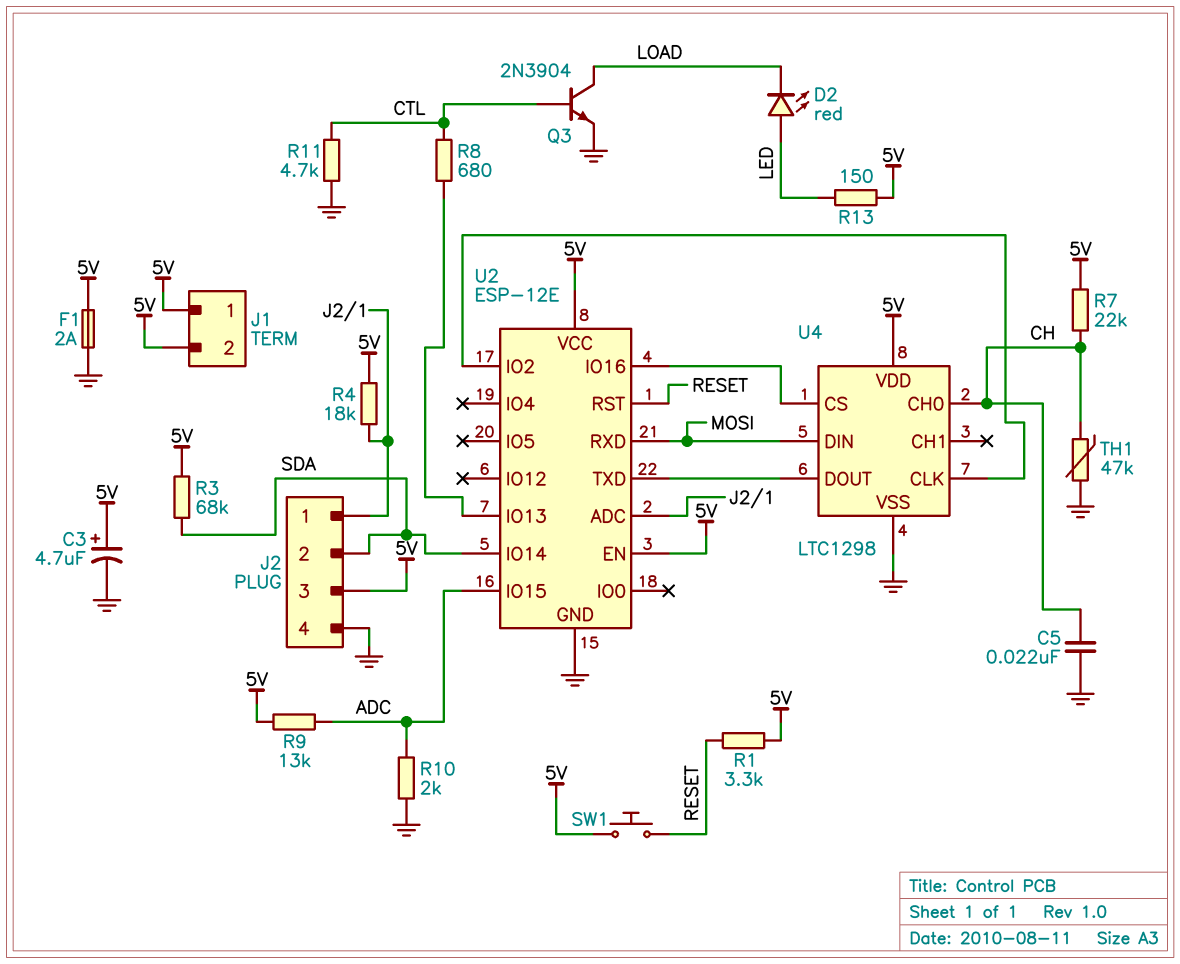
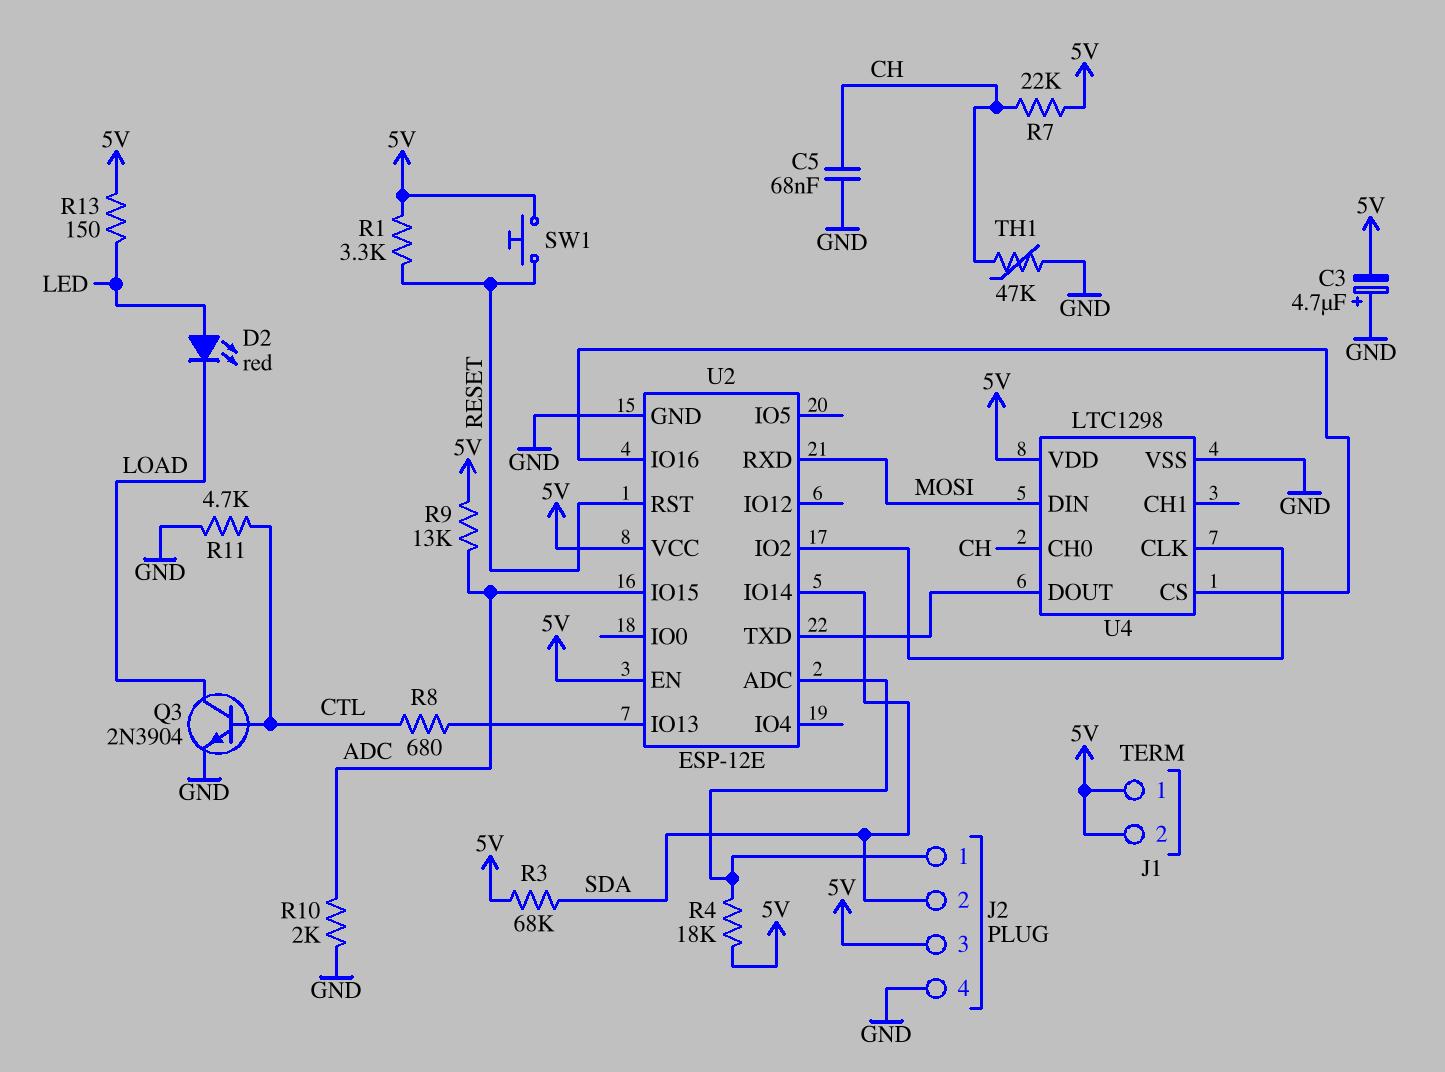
C3: 4.7uF (plus 5V, minus GND) -> 4.7uF (plus GND, minus 5V)
C5: 22nF (CH, GND) -> 68nF (CH, GND)
F1: 2A (5V, GND) -> none

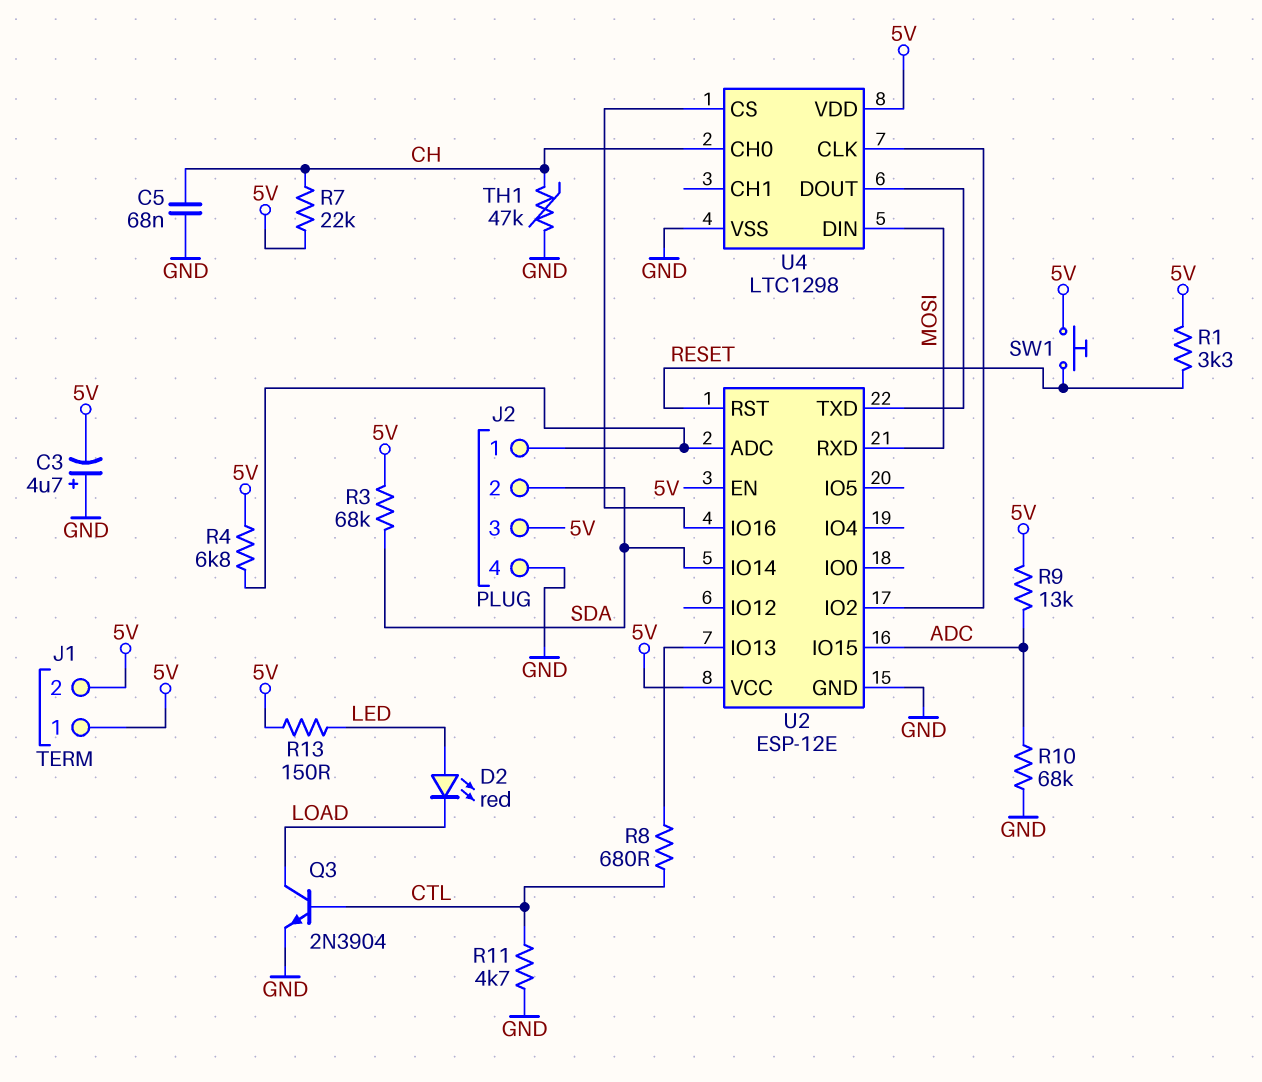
R4: 18k (5V, J2/1) -> 6.8k (5V, J2/1)
R10: 2k (ADC, GND) -> 68k (ADC, GND)

